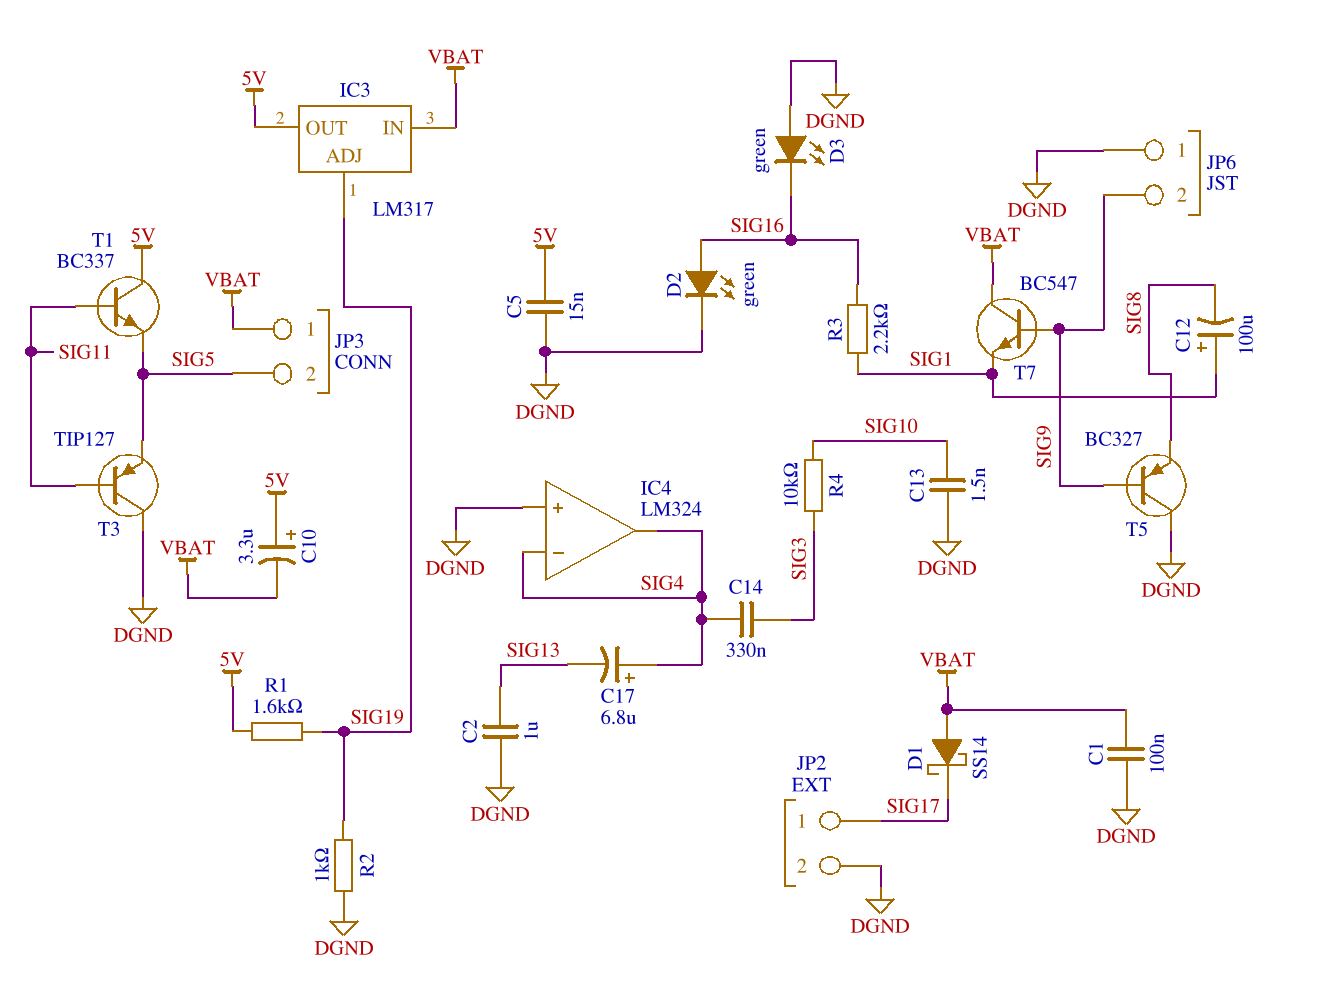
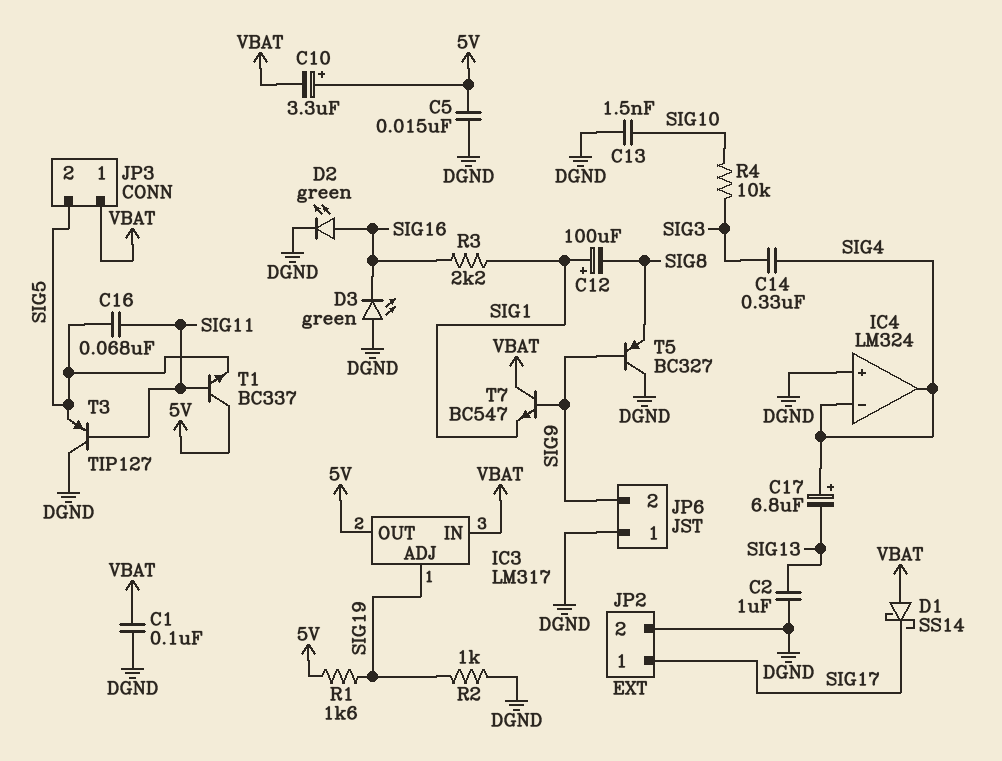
C16: none -> 68nF (SIG5, SIG11)

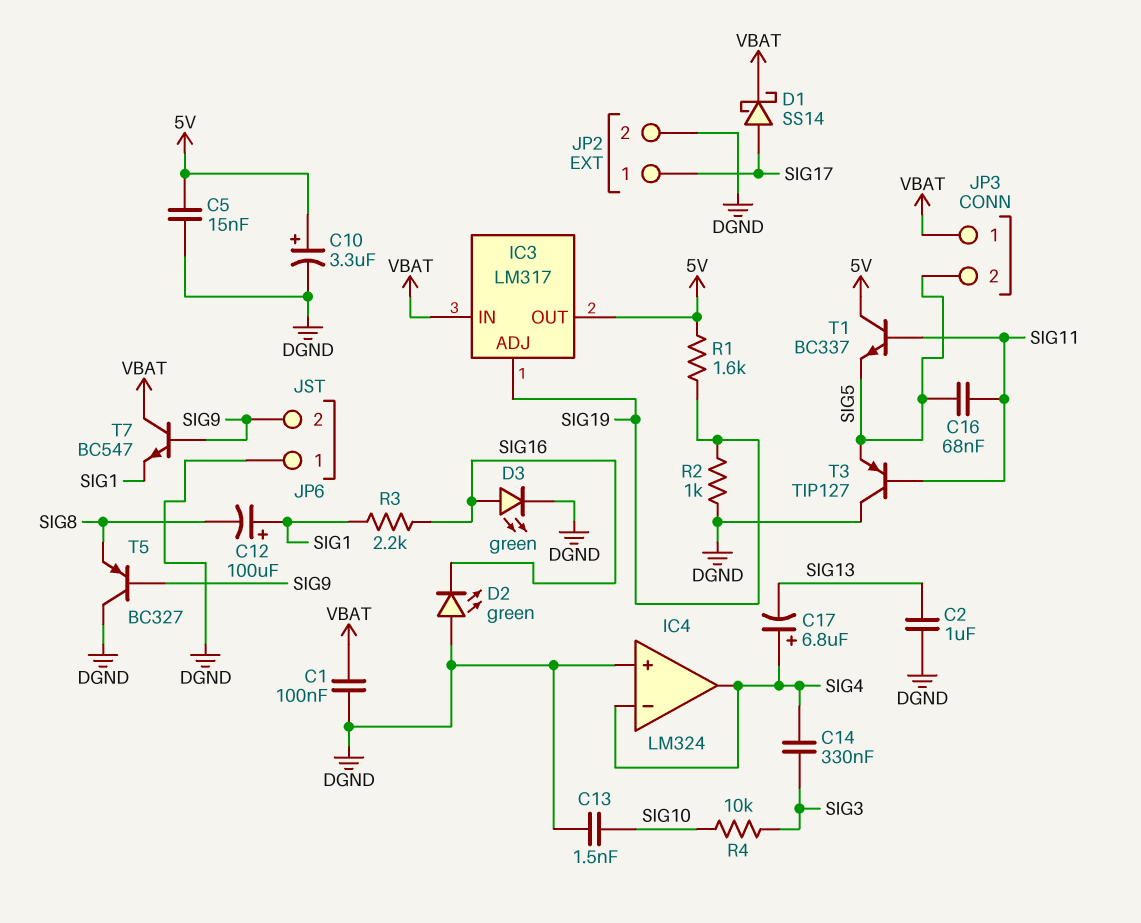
C10: 3.3uF (plus 5V, minus VBAT) -> 3.3uF (plus 5V, minus DGND)
D1: schottky SS14 (A VBAT, K SIG17) -> schottky SS14 (A SIG17, K VBAT)
D2: LED green (A SIG16, K DGND) -> LED green (A DGND, K SIG16)
D3: LED green (A DGND, K SIG16) -> LED green (A SIG16, K DGND)

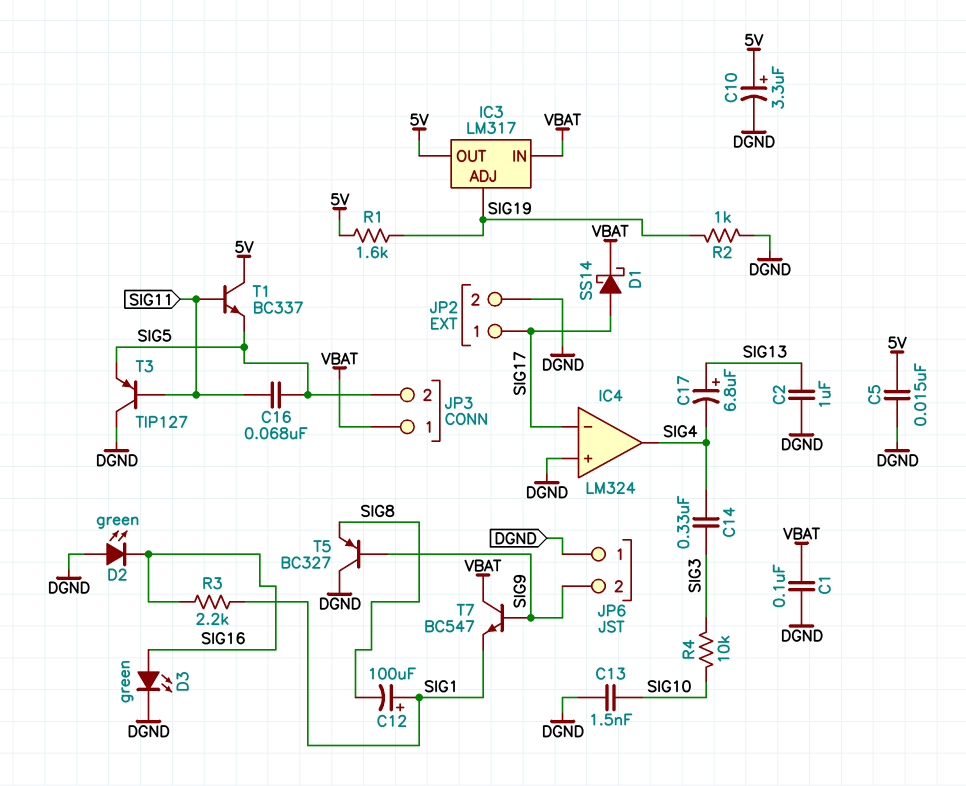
C17: 6.8uF (plus SIG4, minus SIG13) -> 6.8uF (plus SIG13, minus SIG4)
IC4 pin in-: SIG4 -> SIG17

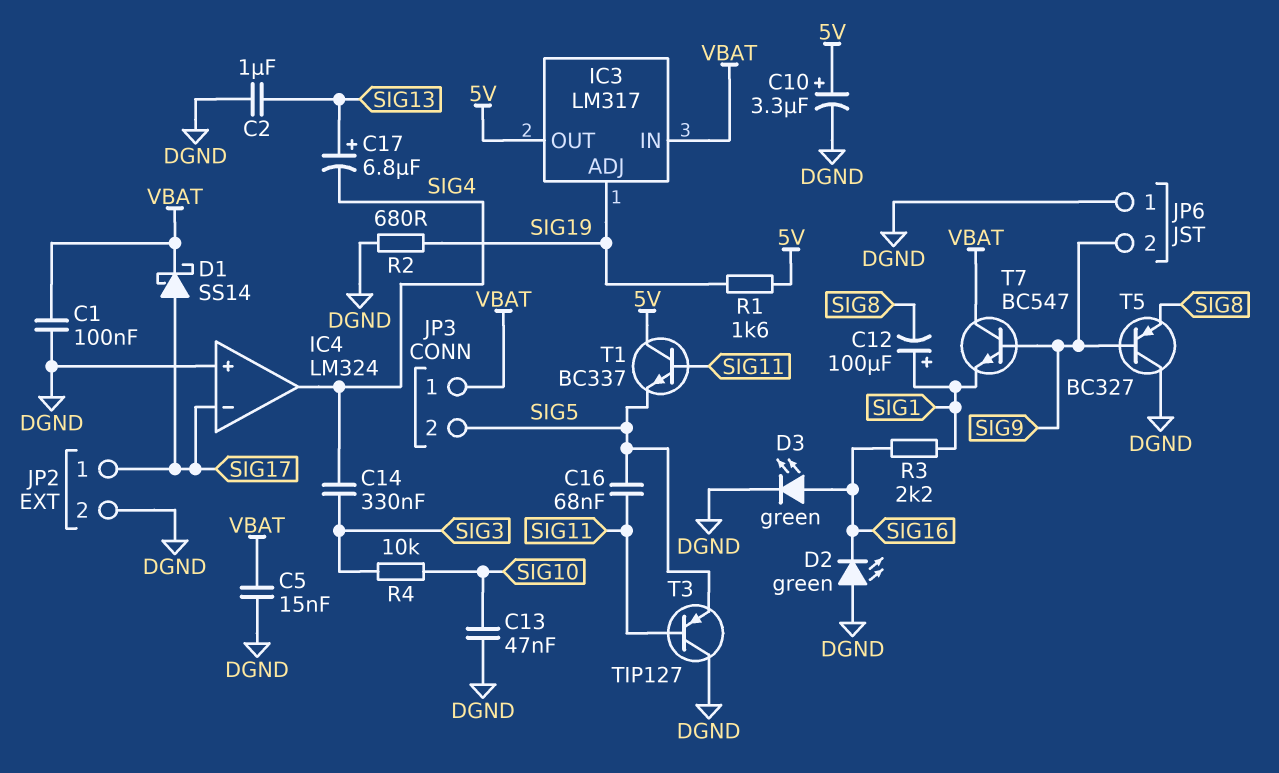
C5: 15nF (5V, DGND) -> 15nF (DGND, VBAT)
C13: 1.5nF (DGND, SIG10) -> 47nF (DGND, SIG10)
R2: 1k (DGND, SIG19) -> 680 (DGND, SIG19)

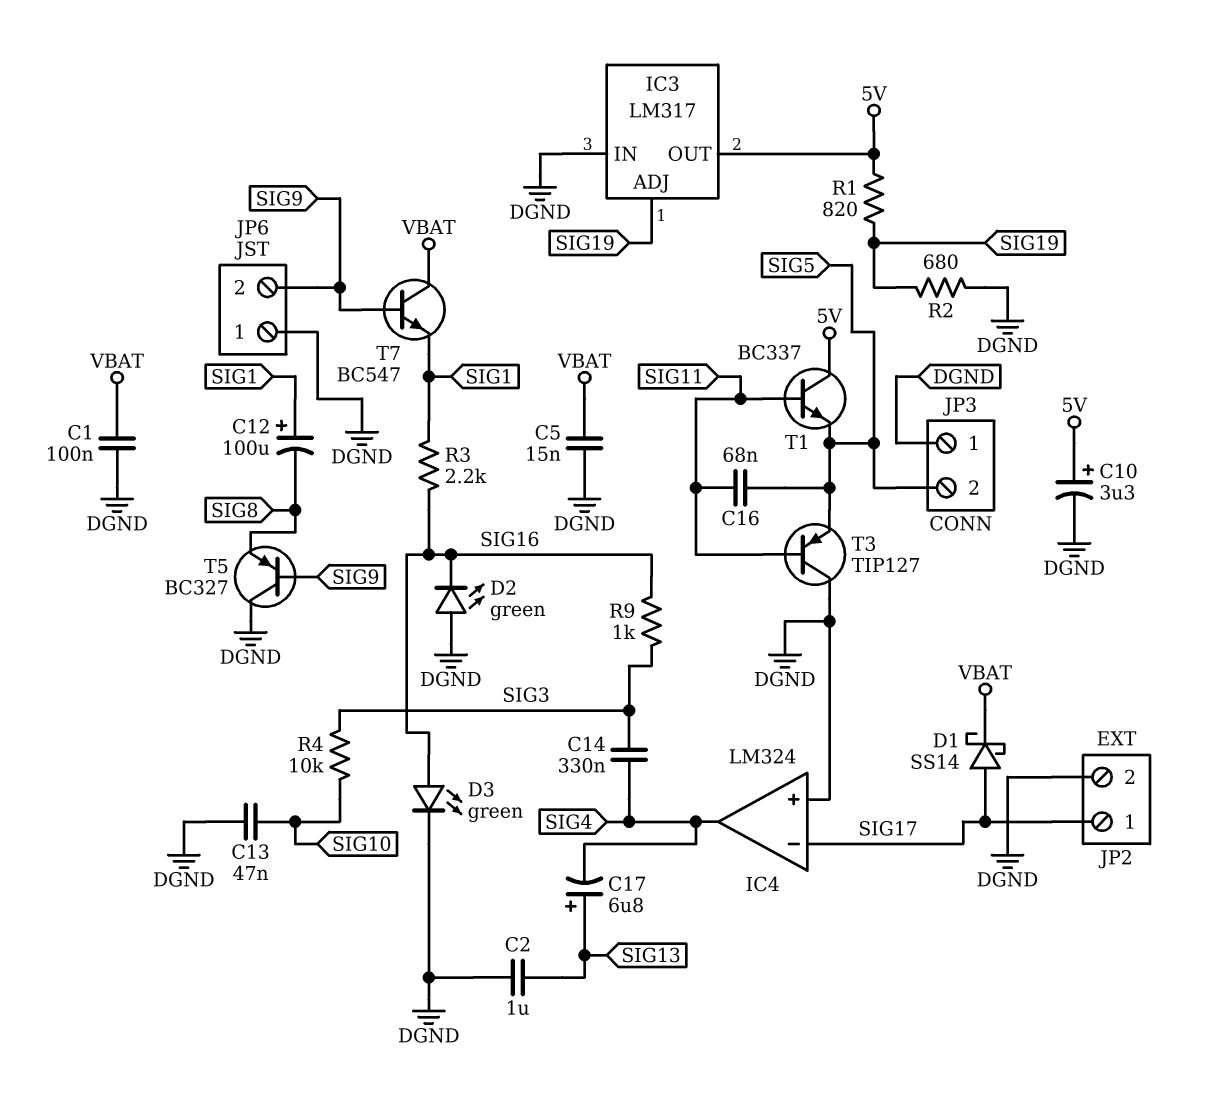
IC3 pin IN: VBAT -> DGND
JP3 pin 1: VBAT -> DGND
R1: 1.6k (5V, SIG19) -> 820 (5V, SIG19)
R9: none -> 1k (SIG3, SIG16)

